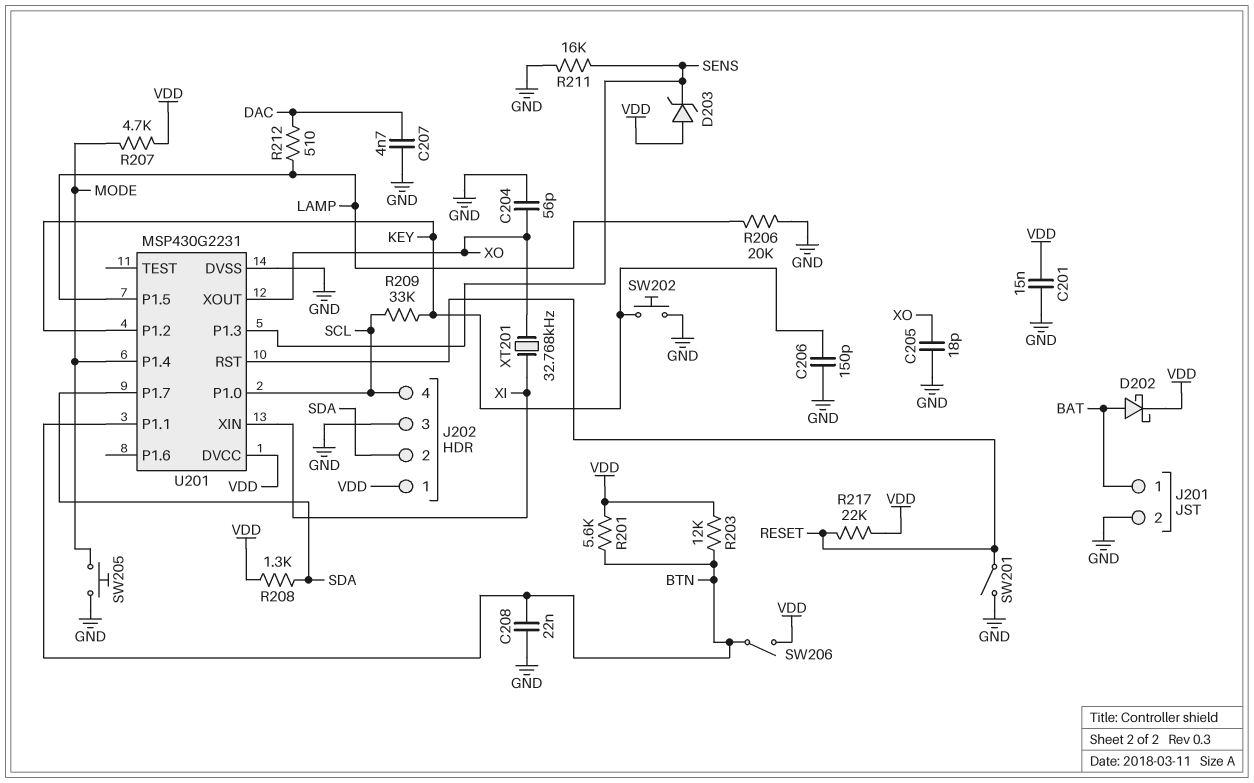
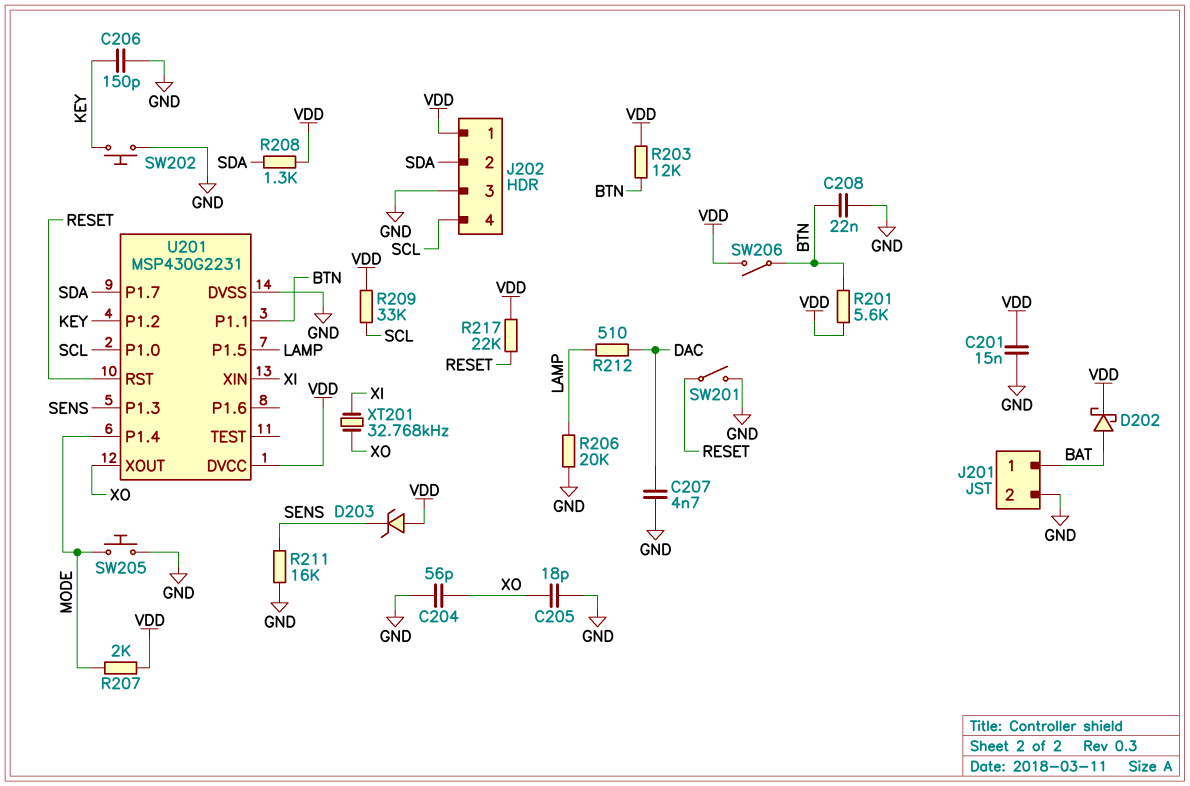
R207: 4.7k (MODE, VDD) -> 2k (MODE, VDD)
R209: 33k (KEY, SCL) -> 33k (SCL, VDD)

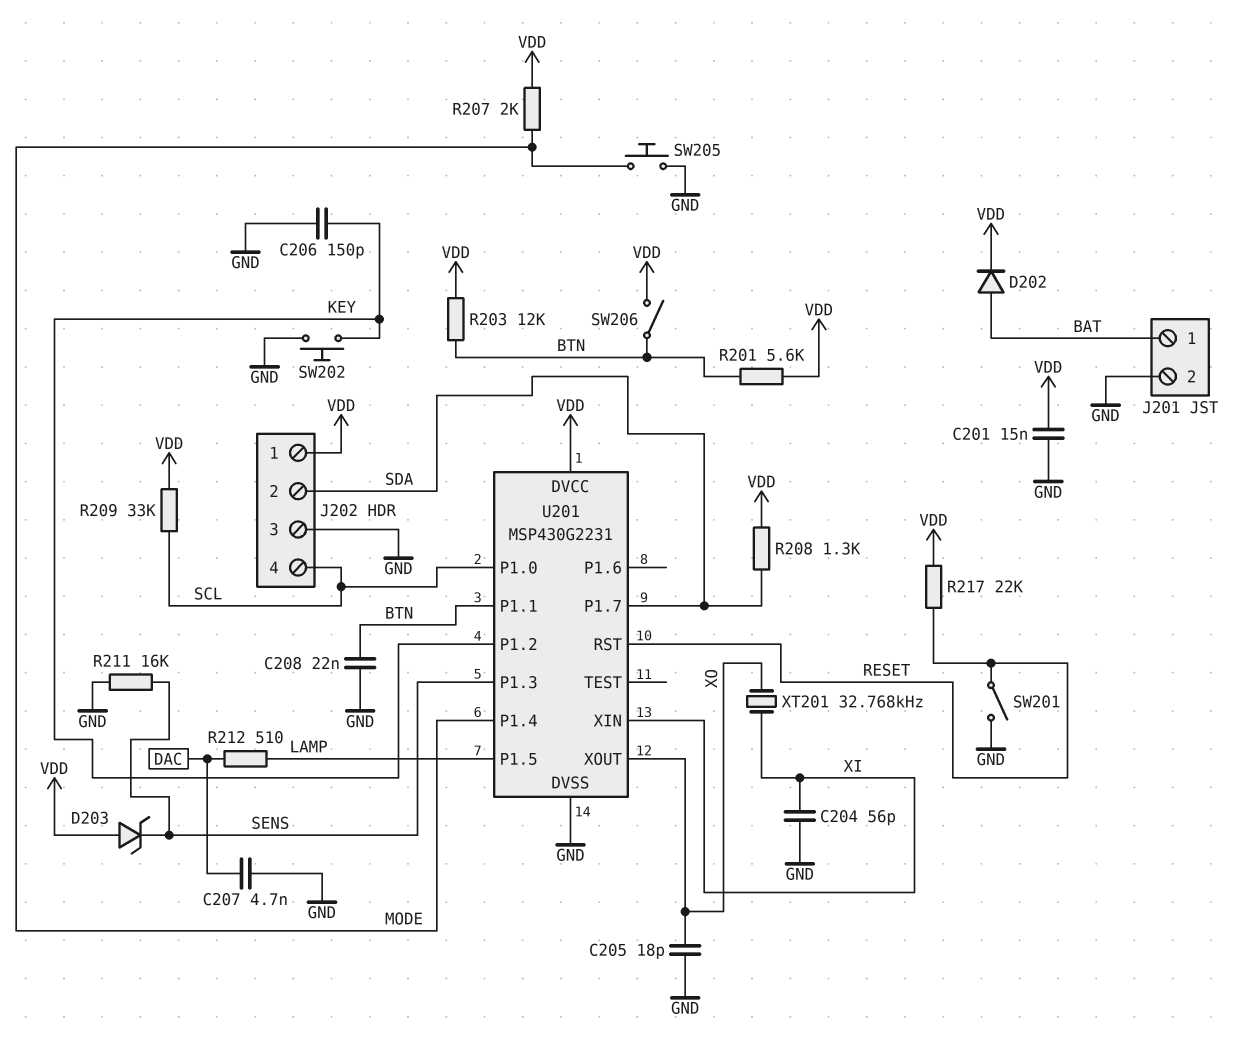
C204: 56pF (GND, XO) -> 56pF (GND, XI)
D202: schottky (A BAT, K VDD) -> diode (A BAT, K VDD)
R206: 20k (GND, LAMP) -> none

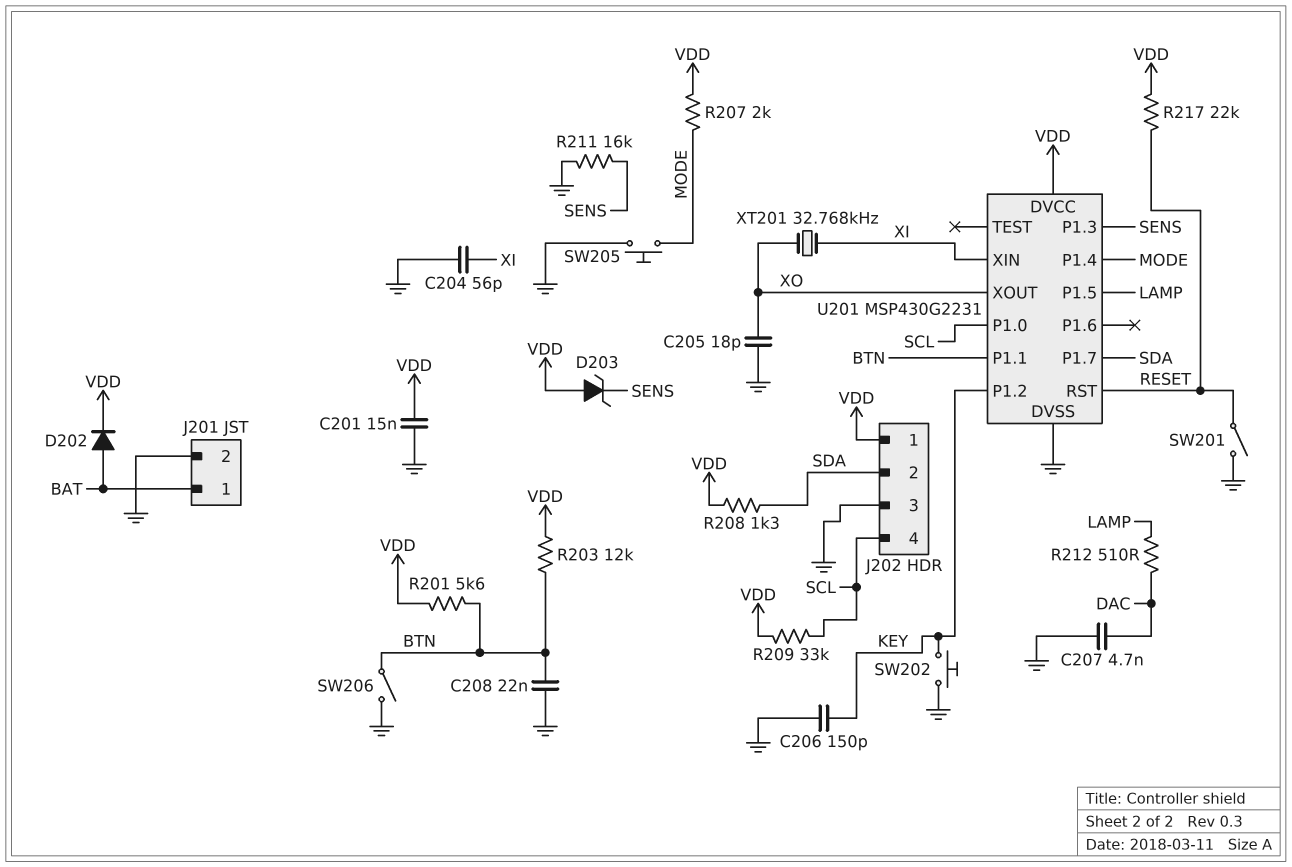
SW206: switch (BTN, VDD) -> switch (BTN, GND)

